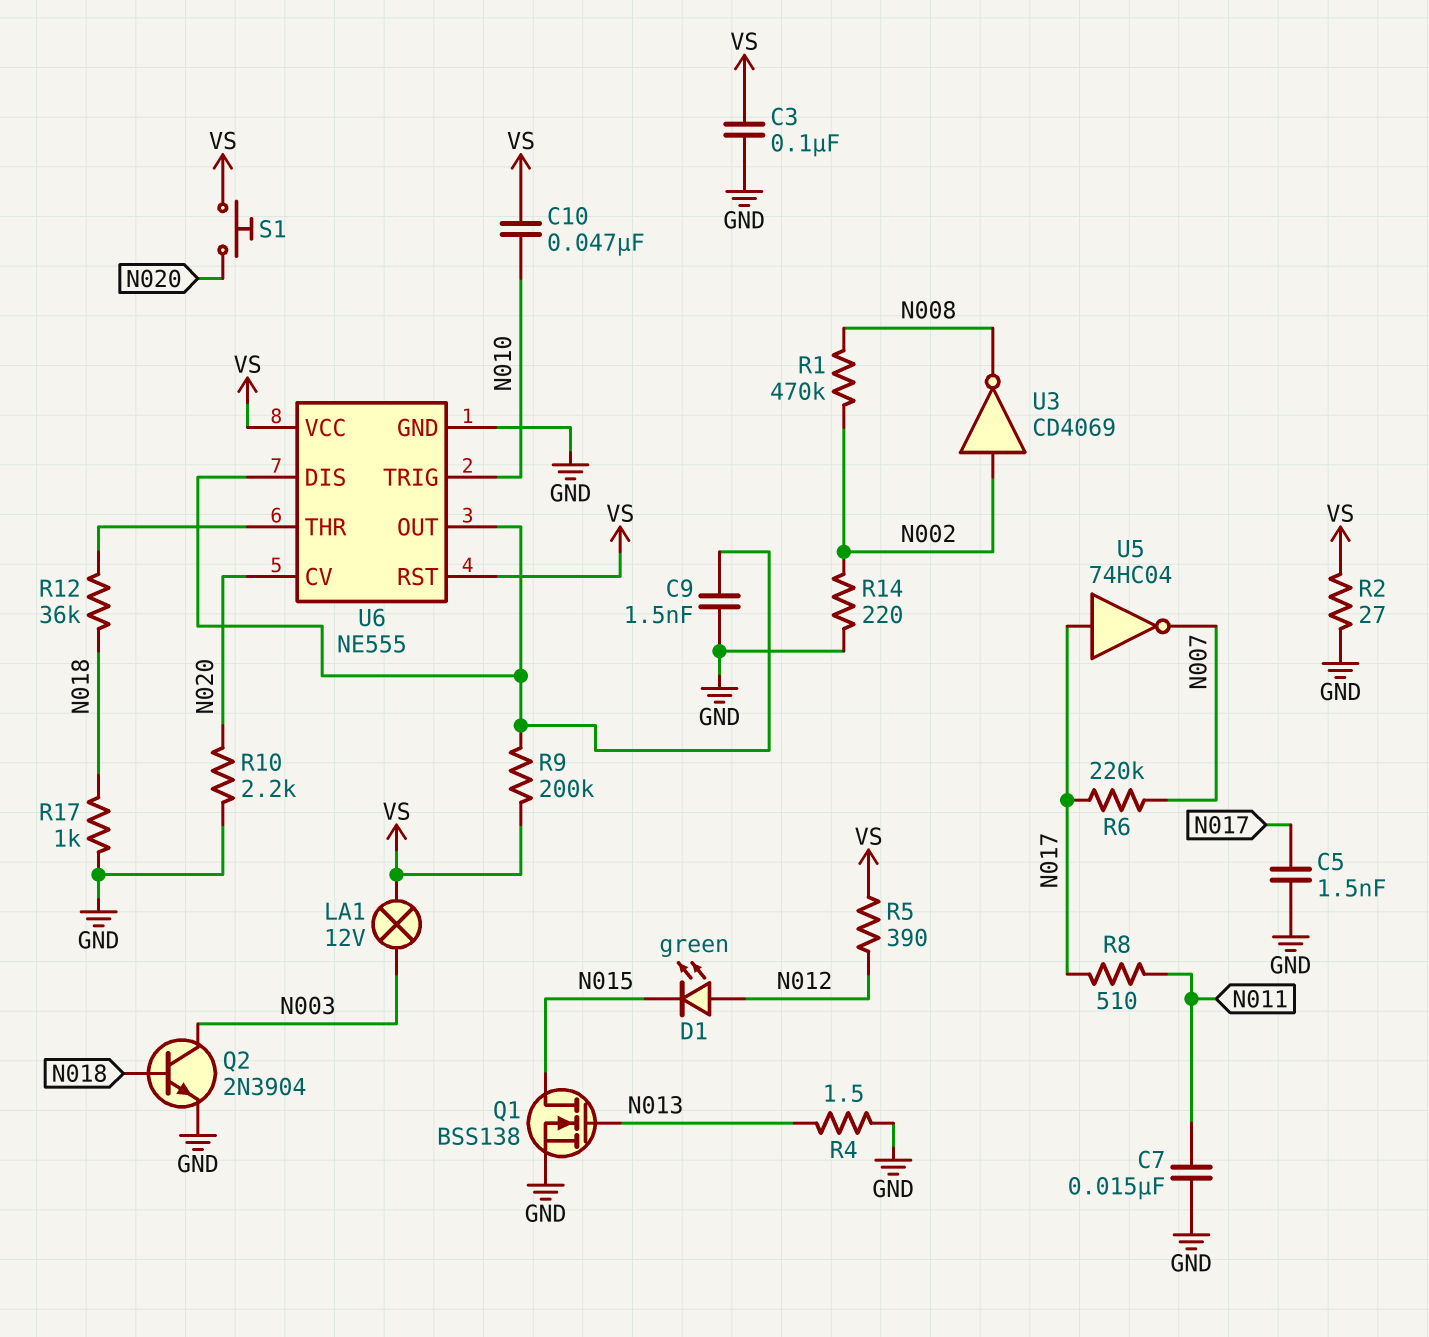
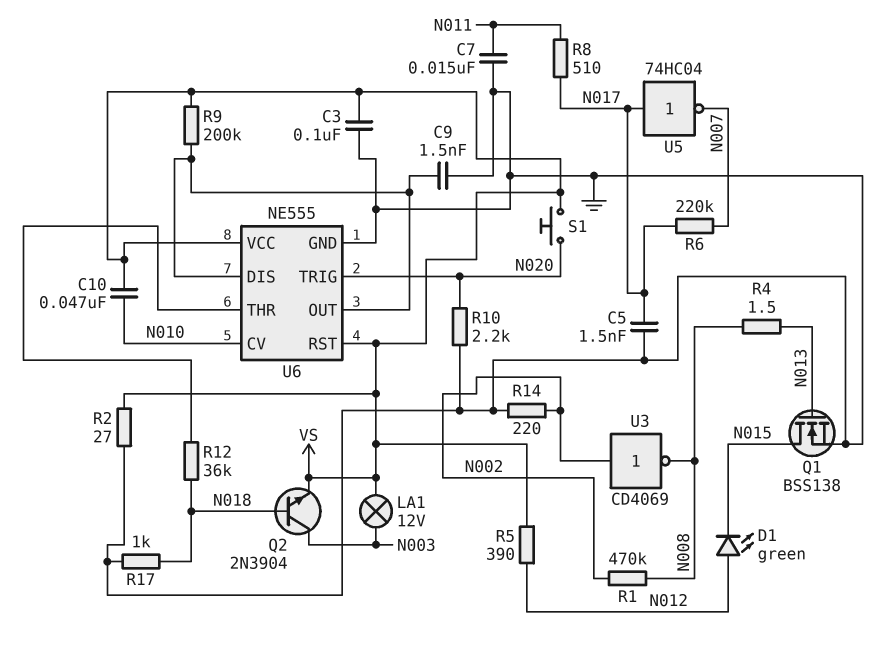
Q2: NPN 2N3904 (B N018, C N003, E GND) -> NPN 2N3904 (B N018, C N003, E VS)
R4: 1.5 (GND, N013) -> 1.5 (N008, N013)
U6 pin CV: N020 -> N010
U6 pin TRIG: N010 -> N020

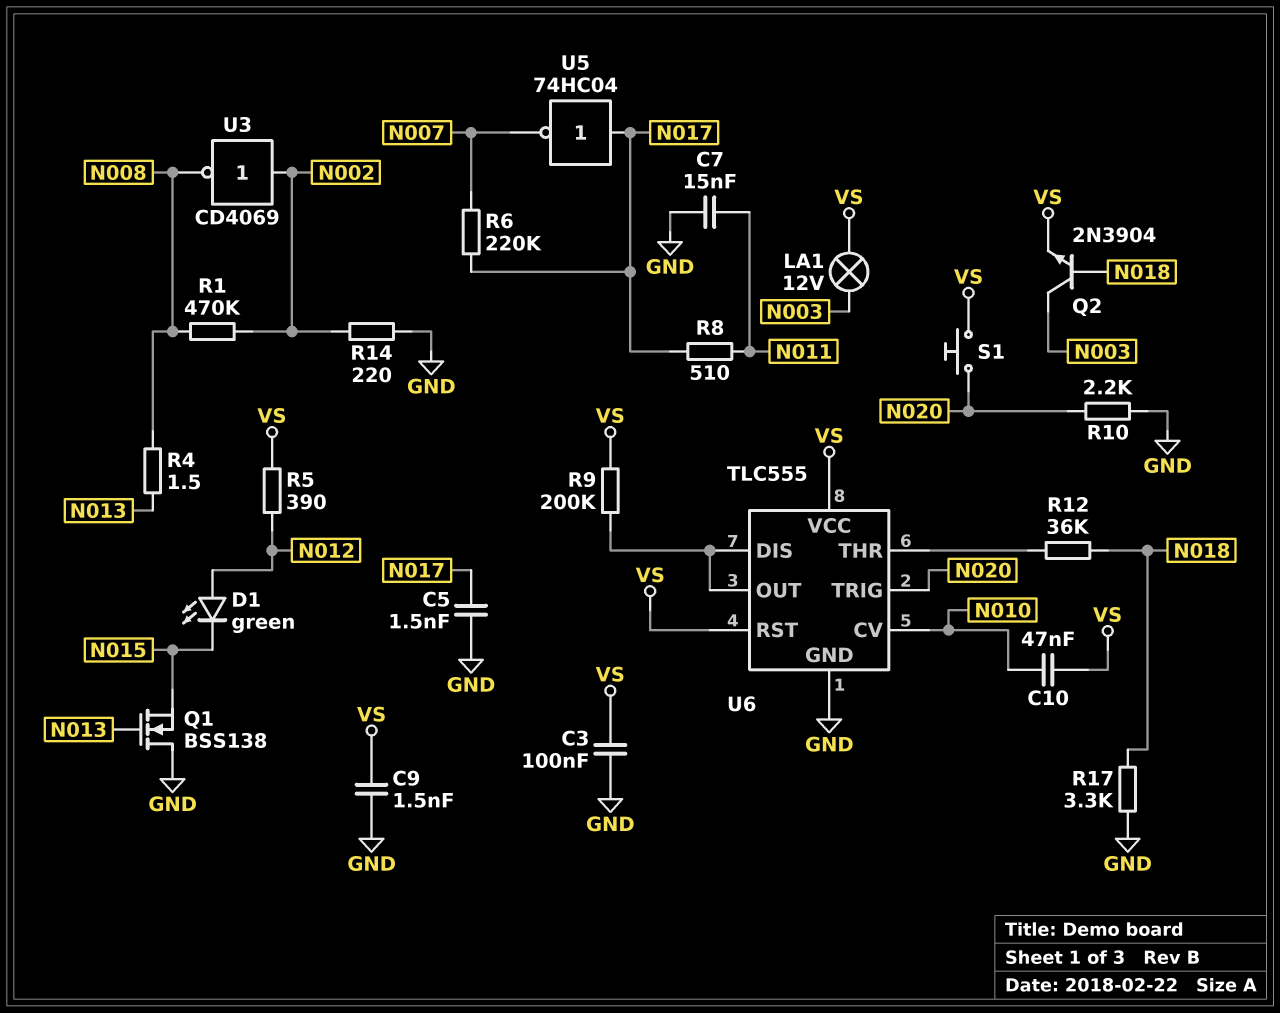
C9: 1.5nF (GND, U6/DIS) -> 1.5nF (GND, VS)
Q1: NMOS BSS138 (G N013, D N015, S GND) -> NMOS BSS138 (G N013, D GND, S N015)
R2: 27 (GND, VS) -> none
R17: 1k (GND, N018) -> 3.3k (GND, N018)
U6: NE555 -> TLC555

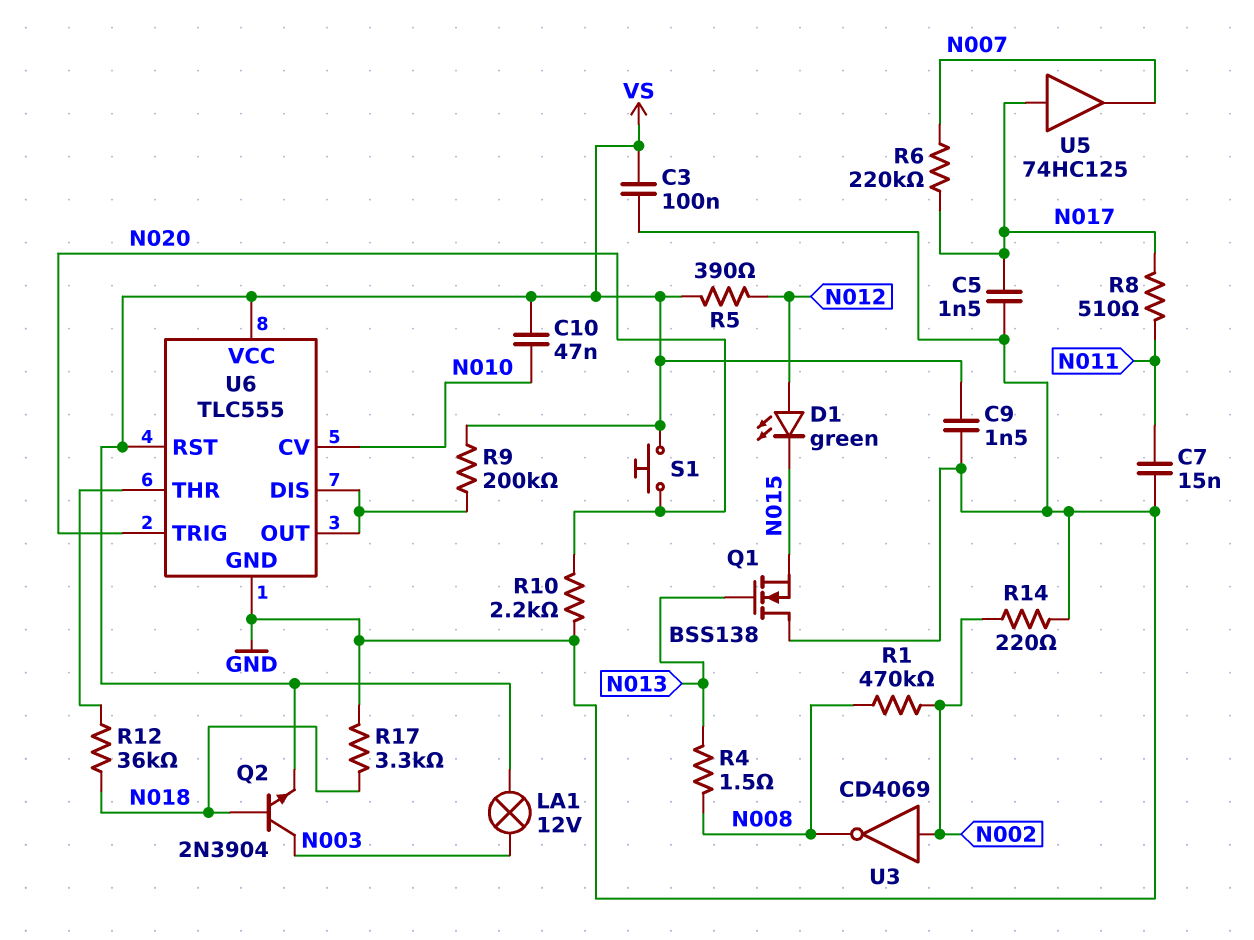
U5: NOT 74HC04 (in N017, out N007) -> buffer 74HC125 (in N017, out N007)

